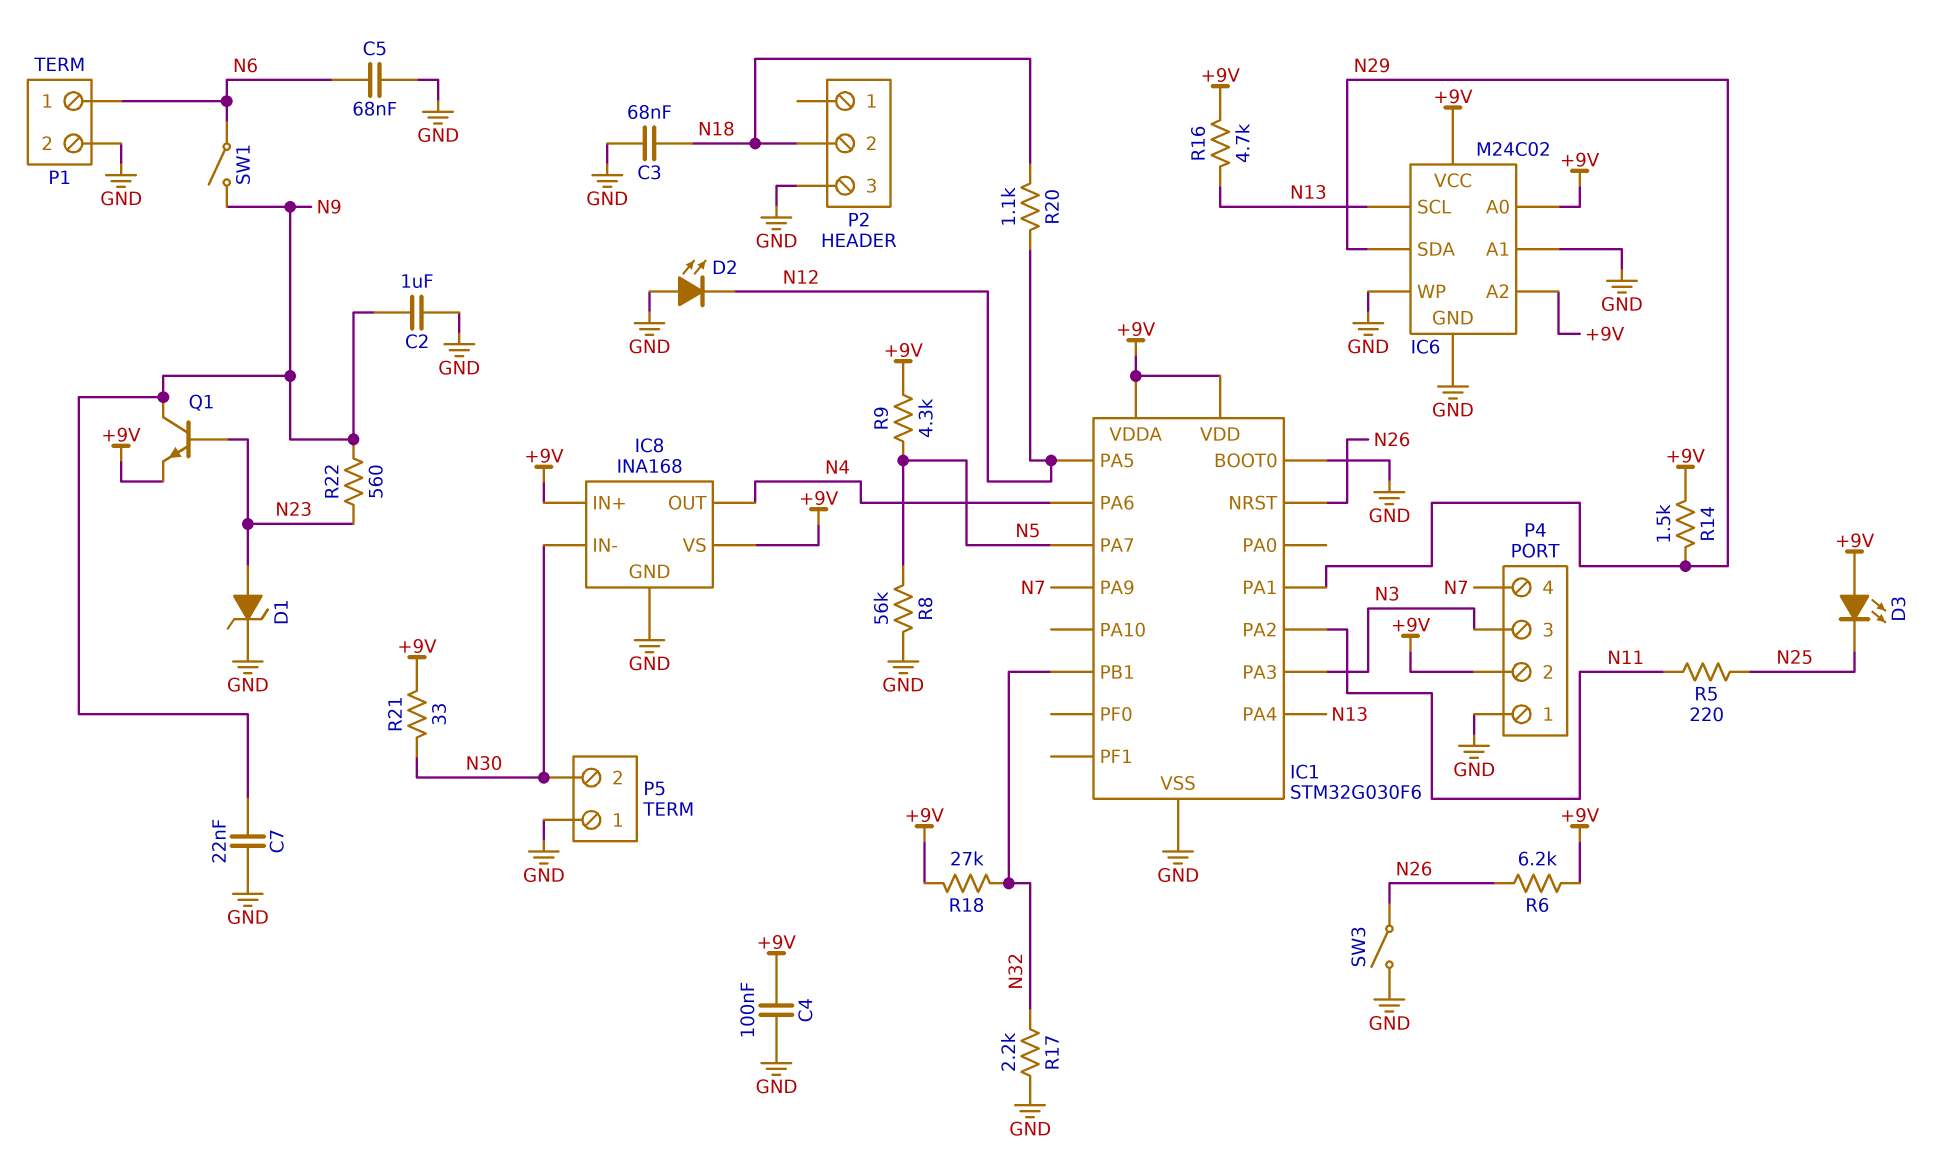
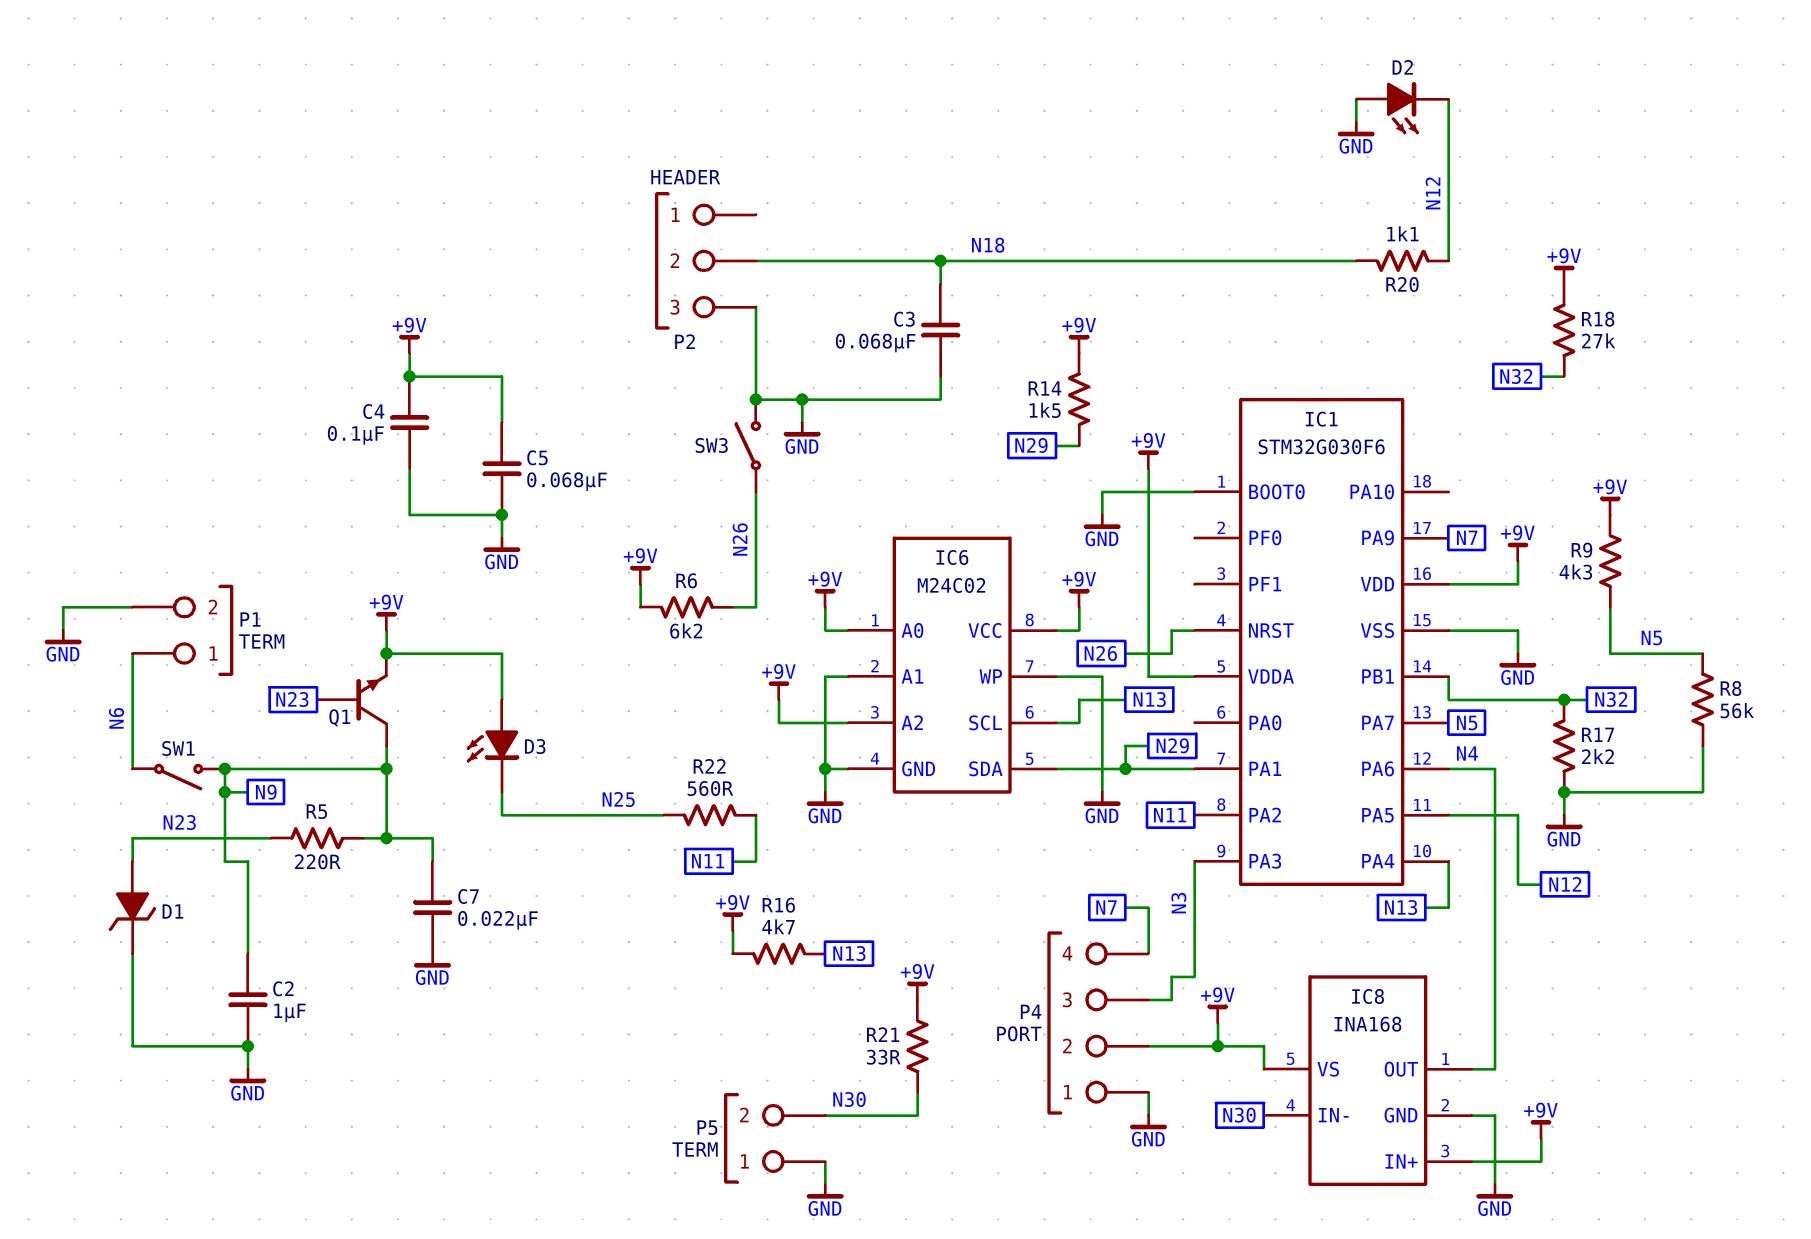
C5: 68nF (GND, N6) -> 68nF (+9V, GND)
R5: 220 (N11, N25) -> 220 (N9, N23)
R22: 560 (N9, N23) -> 560 (N11, N25)

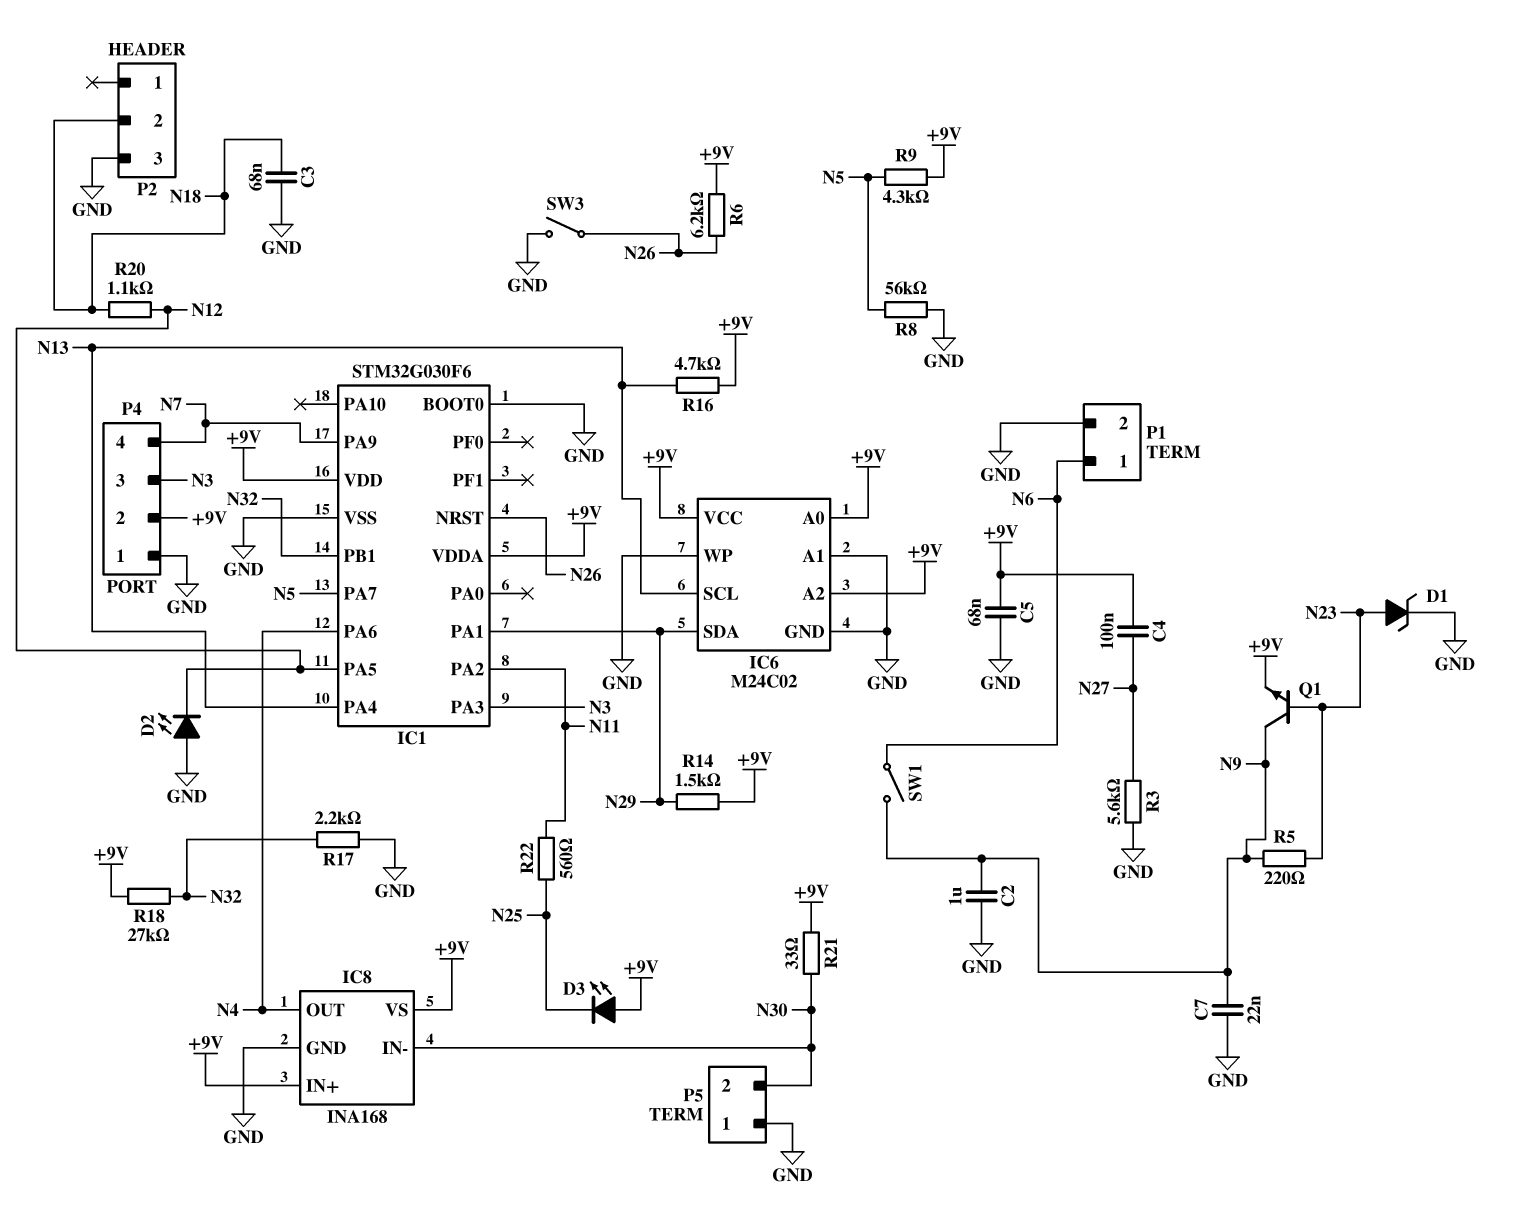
C4: 100nF (+9V, GND) -> 100nF (+9V, N27)
R3: none -> 5.6k (GND, N27)

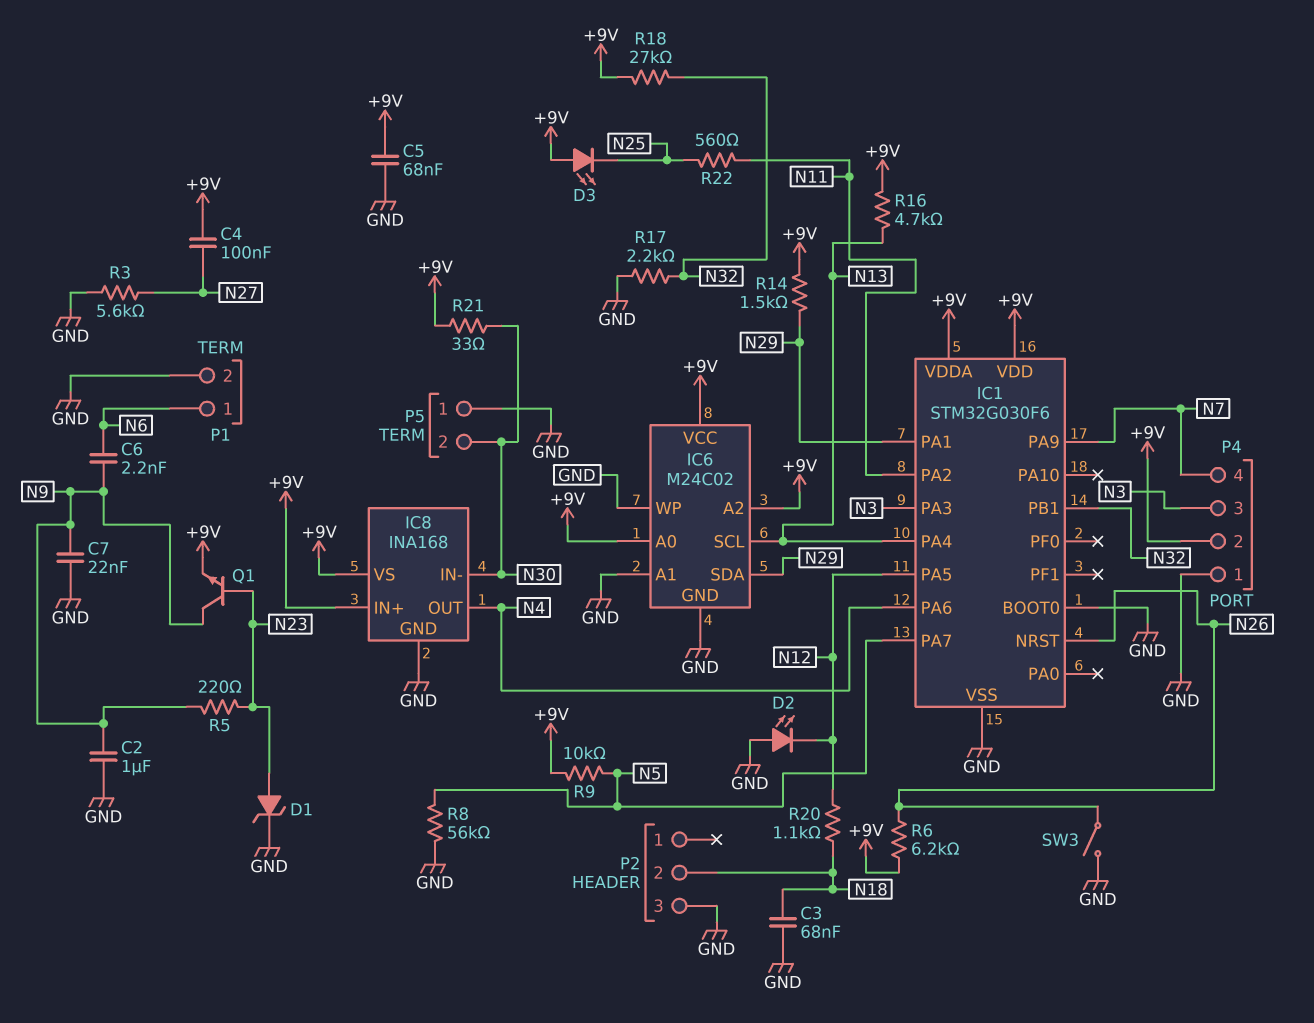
C6: none -> 2.2nF (N6, N9)
R9: 4.3k (+9V, N5) -> 10k (+9V, N5)
SW1: switch (N6, N9) -> none

